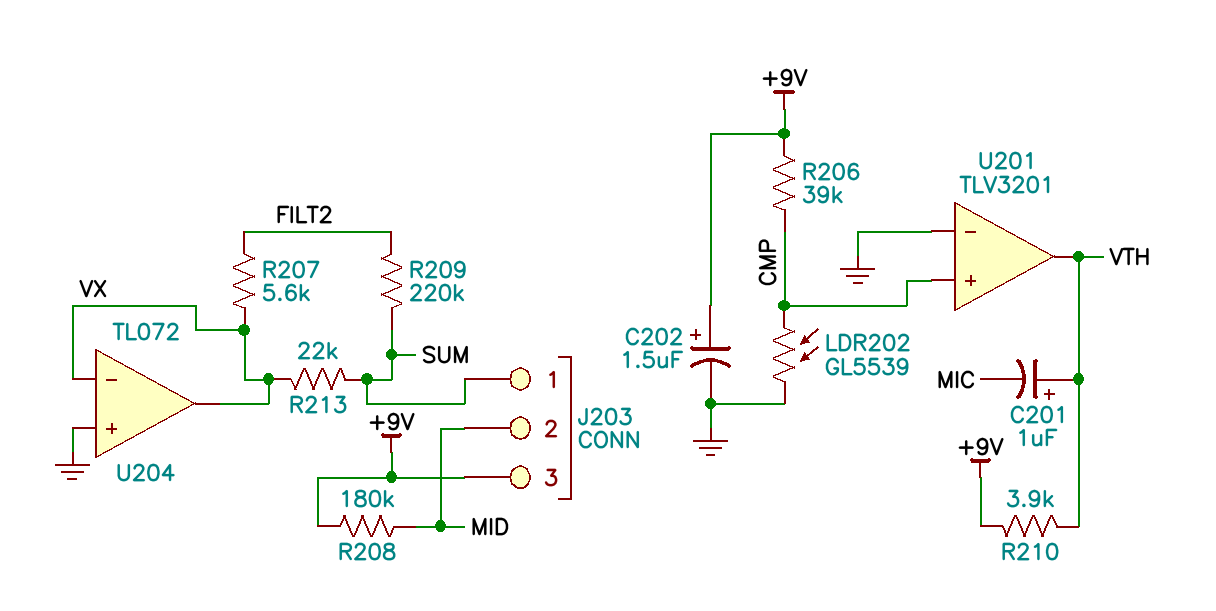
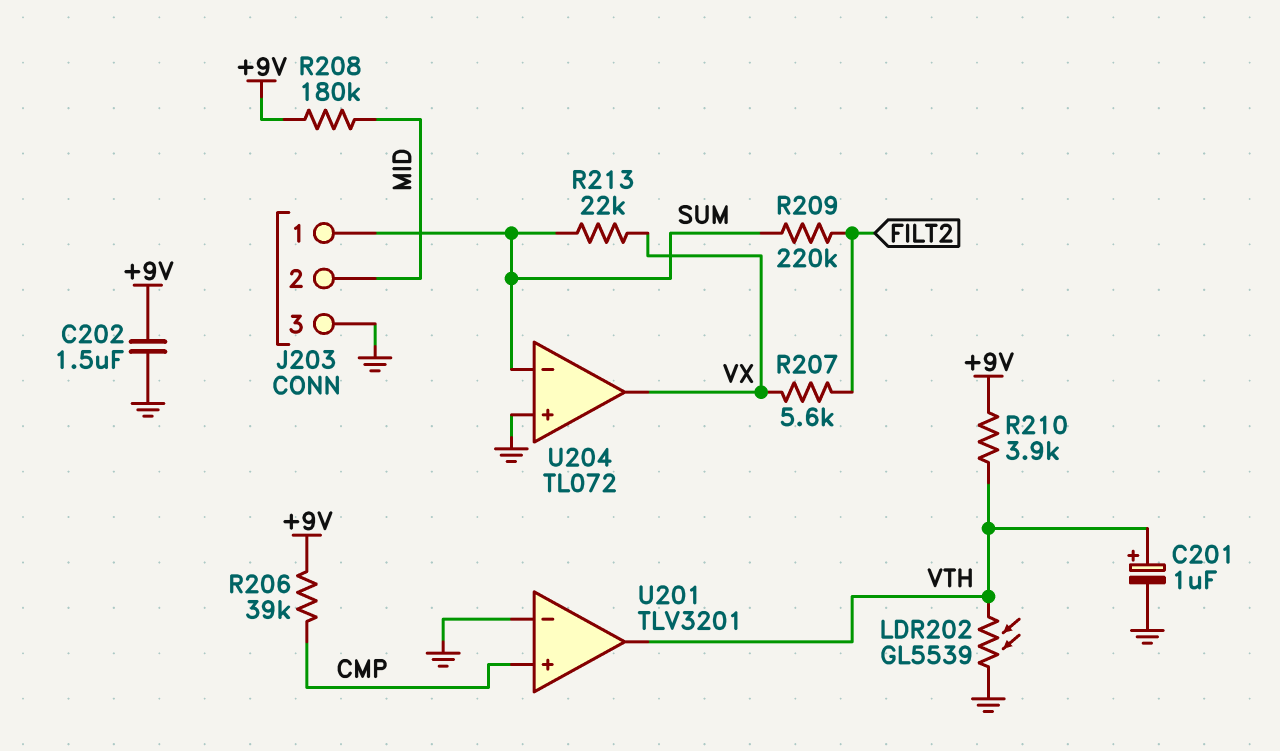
C201: 1uF (plus VTH, minus MIC) -> 1uF (plus VTH, minus GND)
C202: 1.5uF (plus +9V, minus GND) -> 1.5uF (+9V, GND)
J203 pin 3: +9V -> GND
LDR202: GL5539 (CMP, GND) -> GL5539 (GND, VTH)
U204 pin in-: VX -> SUM

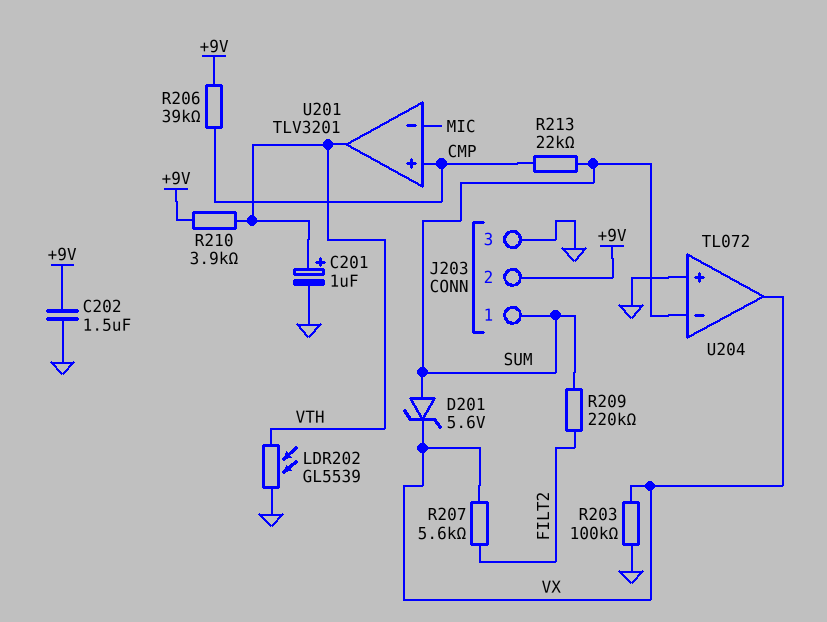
D201: none -> zener 5.6V (A SUM, K VX)
J203 pin 2: MID -> +9V
R203: none -> 100k (GND, VX)
R208: 180k (+9V, MID) -> none
R213: 22k (SUM, VX) -> 22k (CMP, SUM)
U201 pin in-: GND -> MIC

